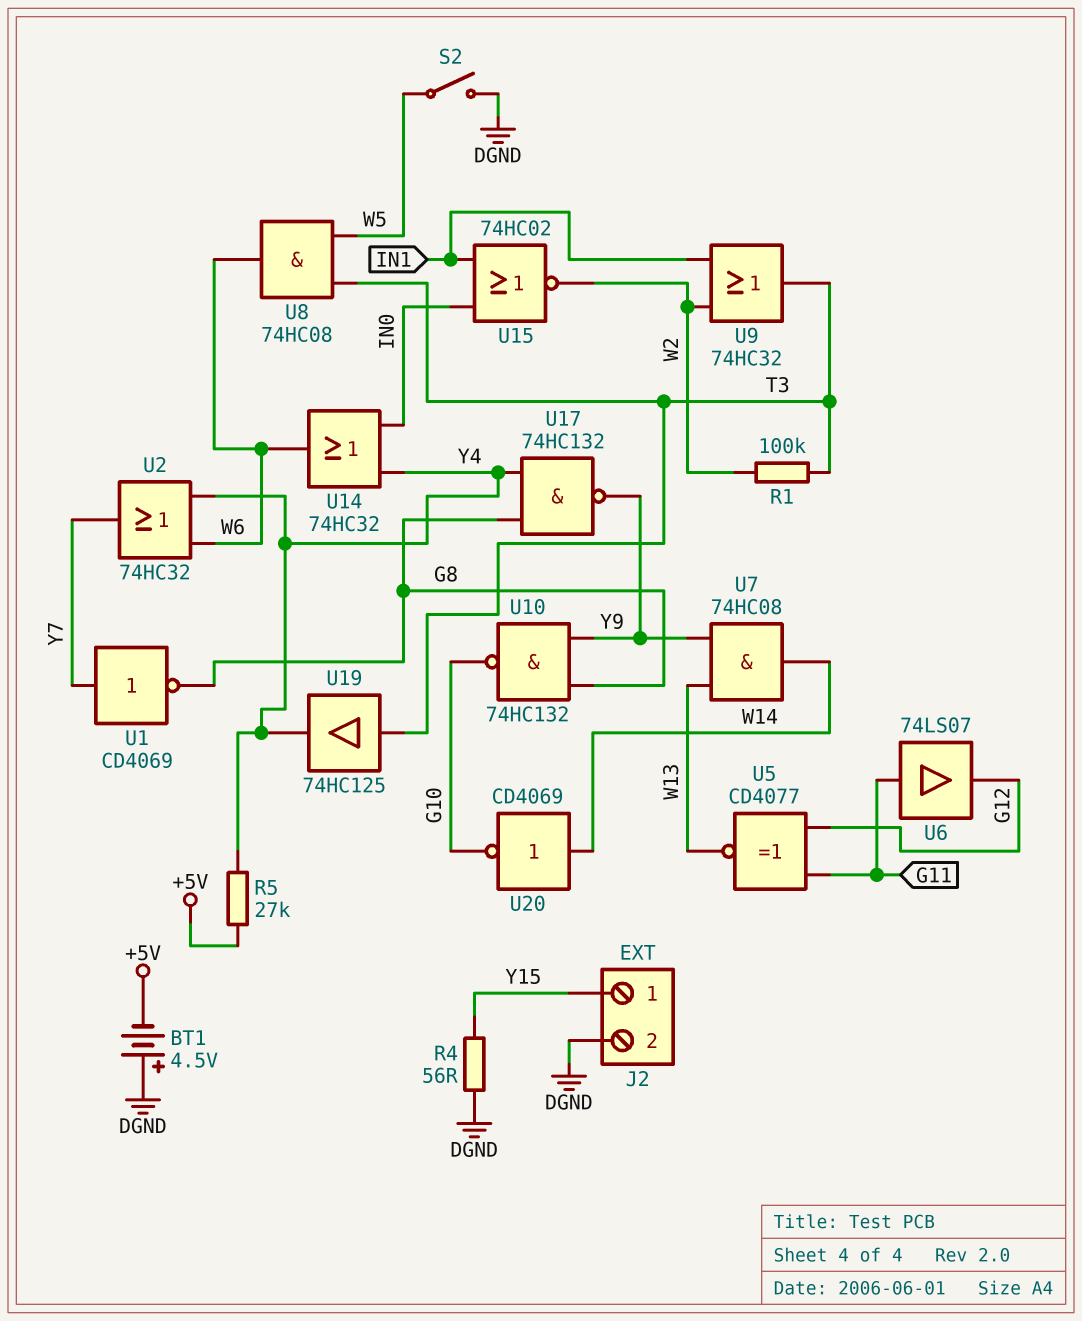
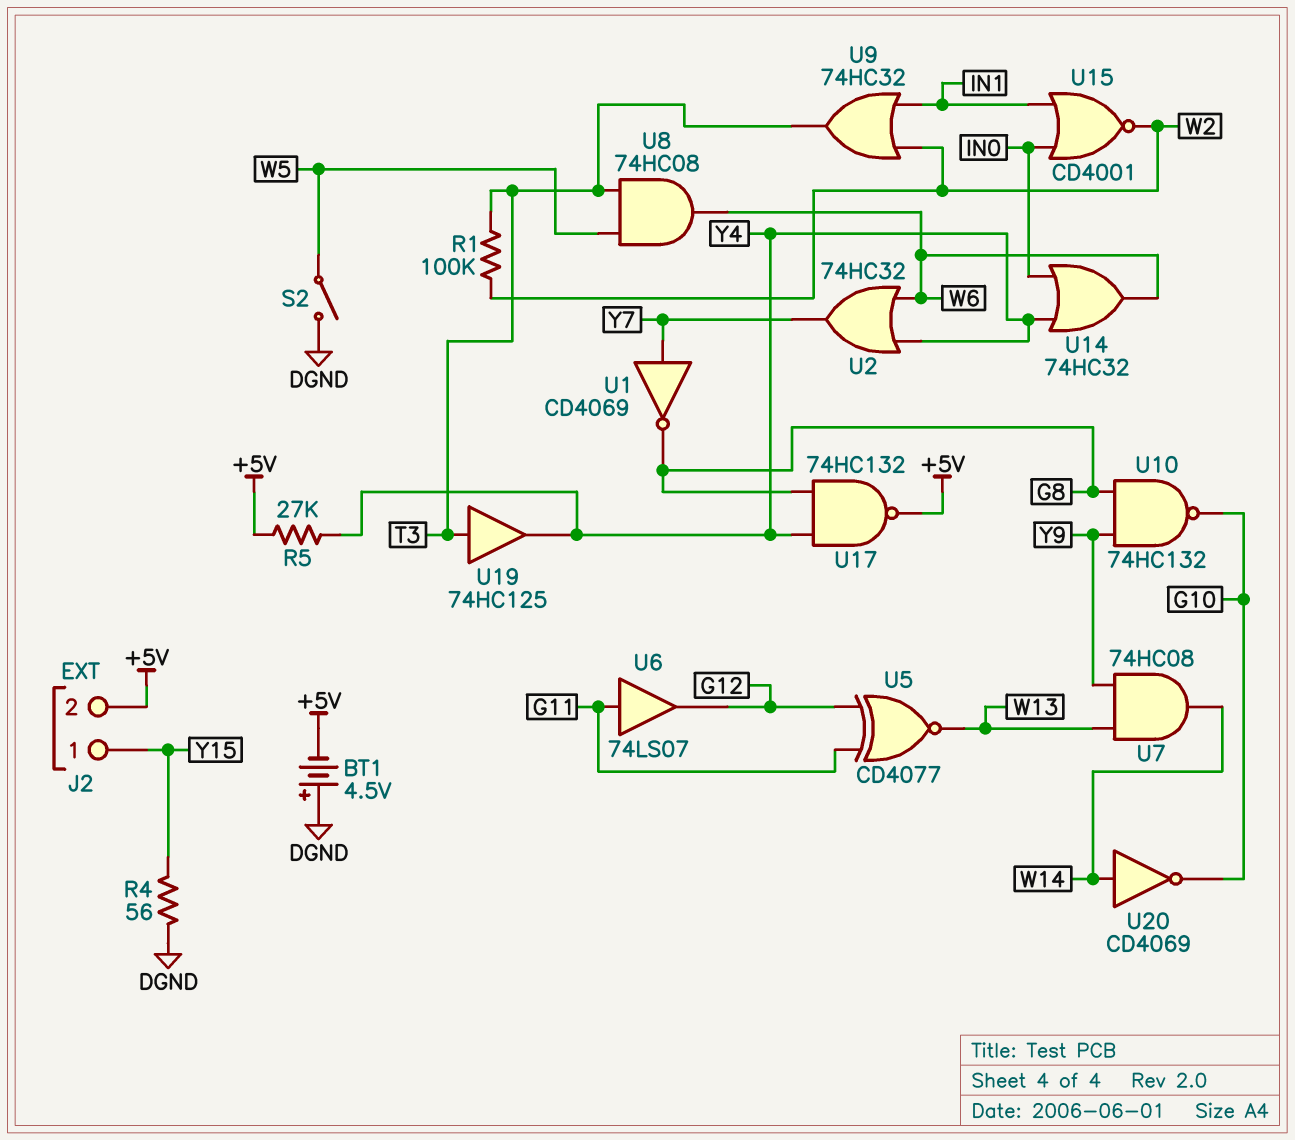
J2 pin 2: DGND -> +5V
U15: NOR 74HC02 (in IN0, in IN1, out W2) -> NOR CD4001 (in IN0, in IN1, out W2)
U17: NAND 74HC132 (in G8, in Y4, out Y9) -> NAND 74HC132 (in G8, in Y4, out +5V)

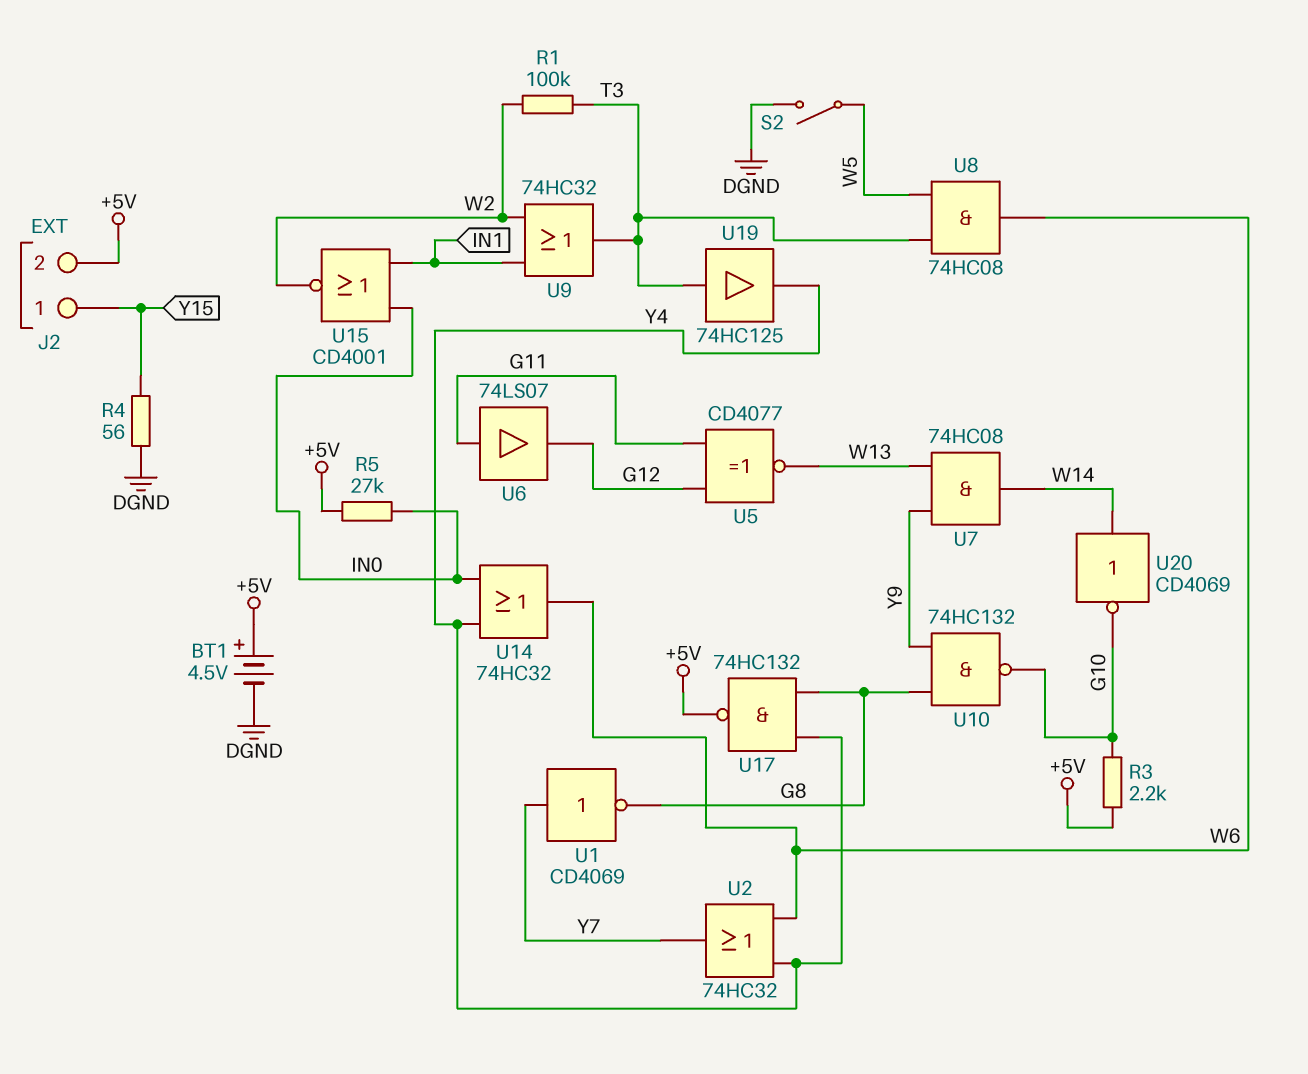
BT1: 4.5V (plus DGND, minus +5V) -> 4.5V (plus +5V, minus DGND)
R3: none -> 2.2k (+5V, G10)
R5: 27k (+5V, Y4) -> 27k (+5V, IN0)

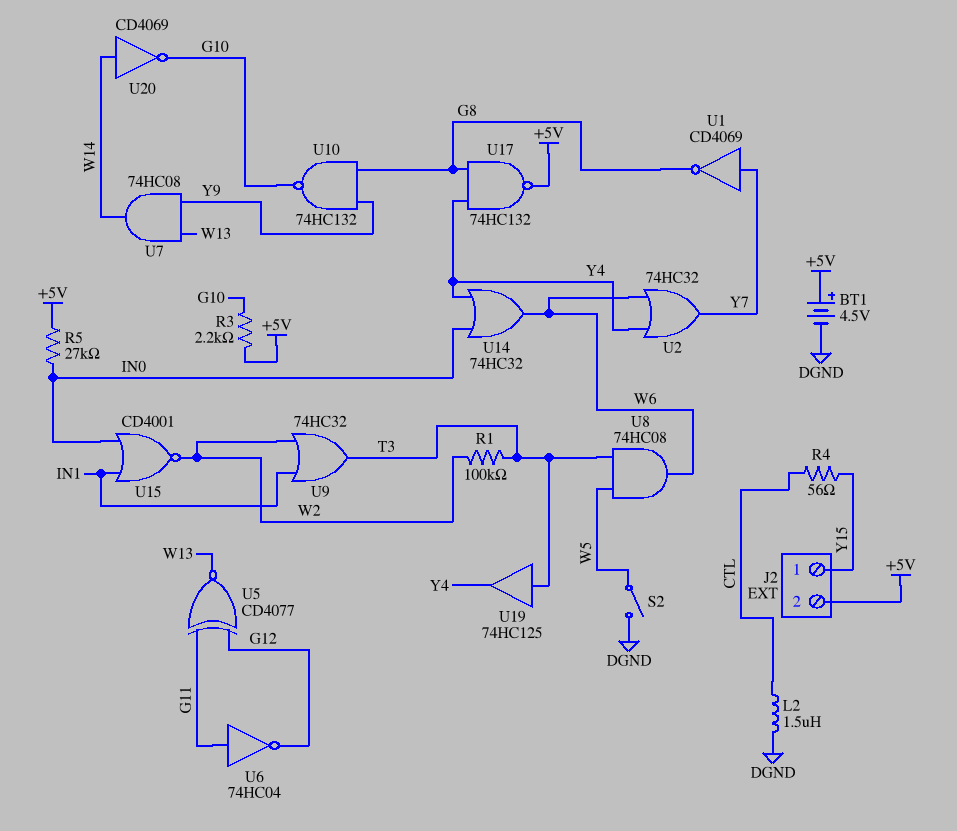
L2: none -> 1.5uH (CTL, DGND)
R4: 56 (DGND, Y15) -> 56 (CTL, Y15)
U6: buffer 74LS07 (in G11, out G12) -> NOT 74HC04 (in G11, out G12)

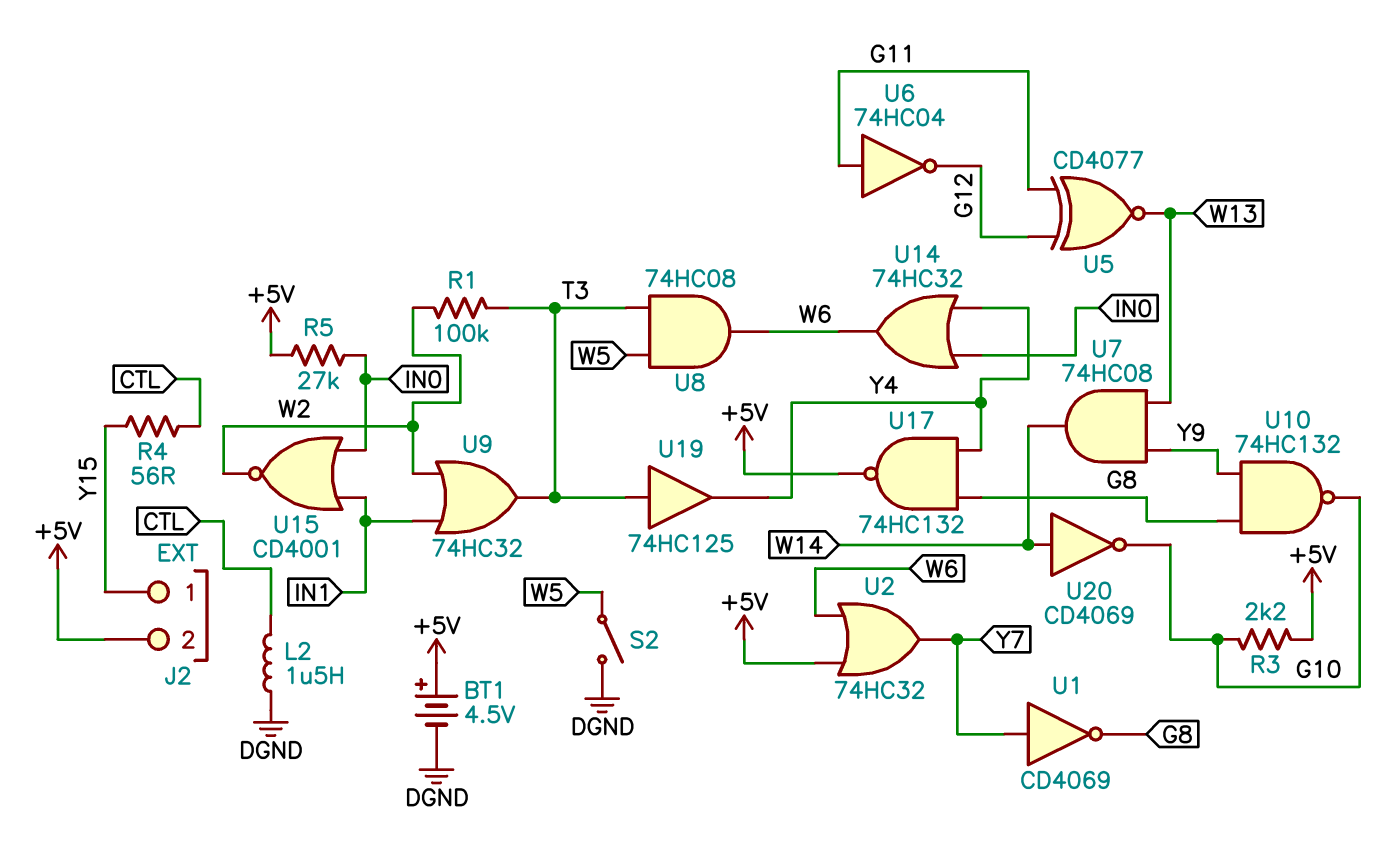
U2: OR 74HC32 (in W6, in Y4, out Y7) -> OR 74HC32 (in +5V, in W6, out Y7)

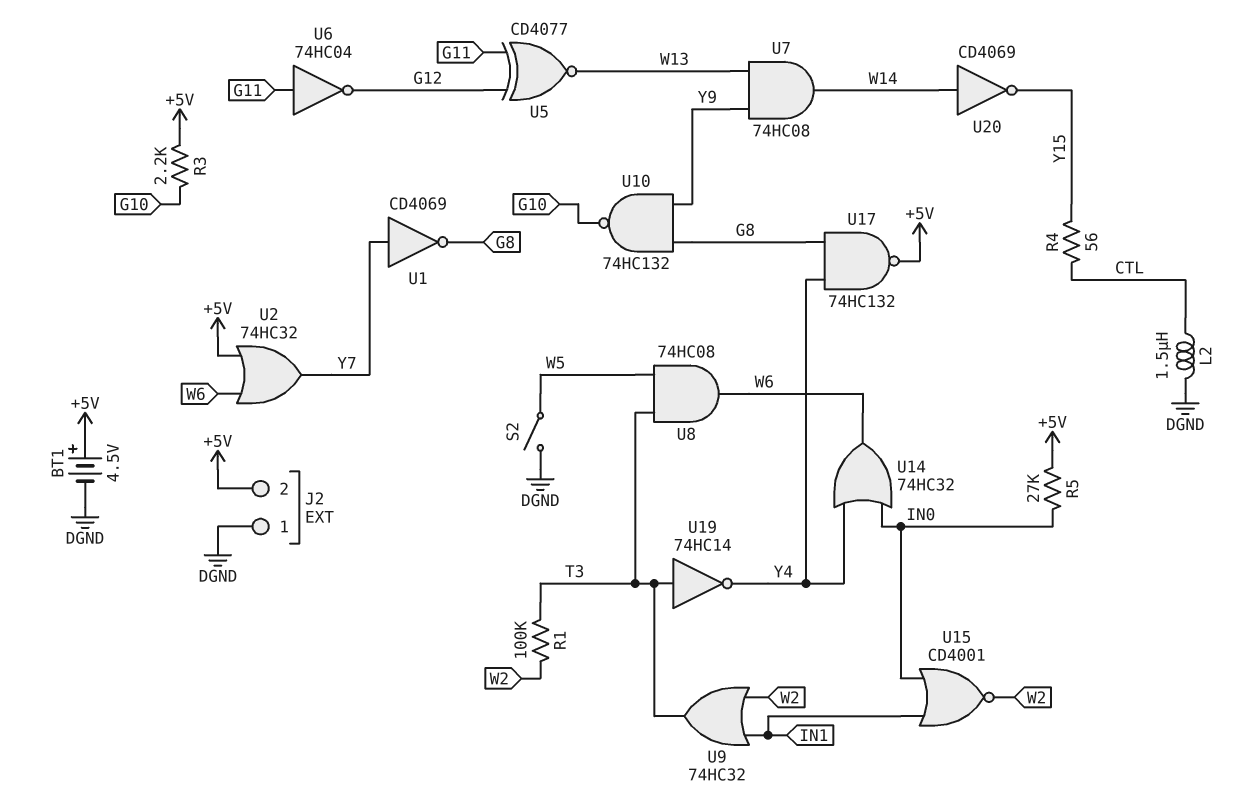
J2 pin 1: Y15 -> DGND
U19: buffer 74HC125 (in T3, out Y4) -> NOT 74HC14 (in T3, out Y4)
U20: NOT CD4069 (in W14, out G10) -> NOT CD4069 (in W14, out Y15)

